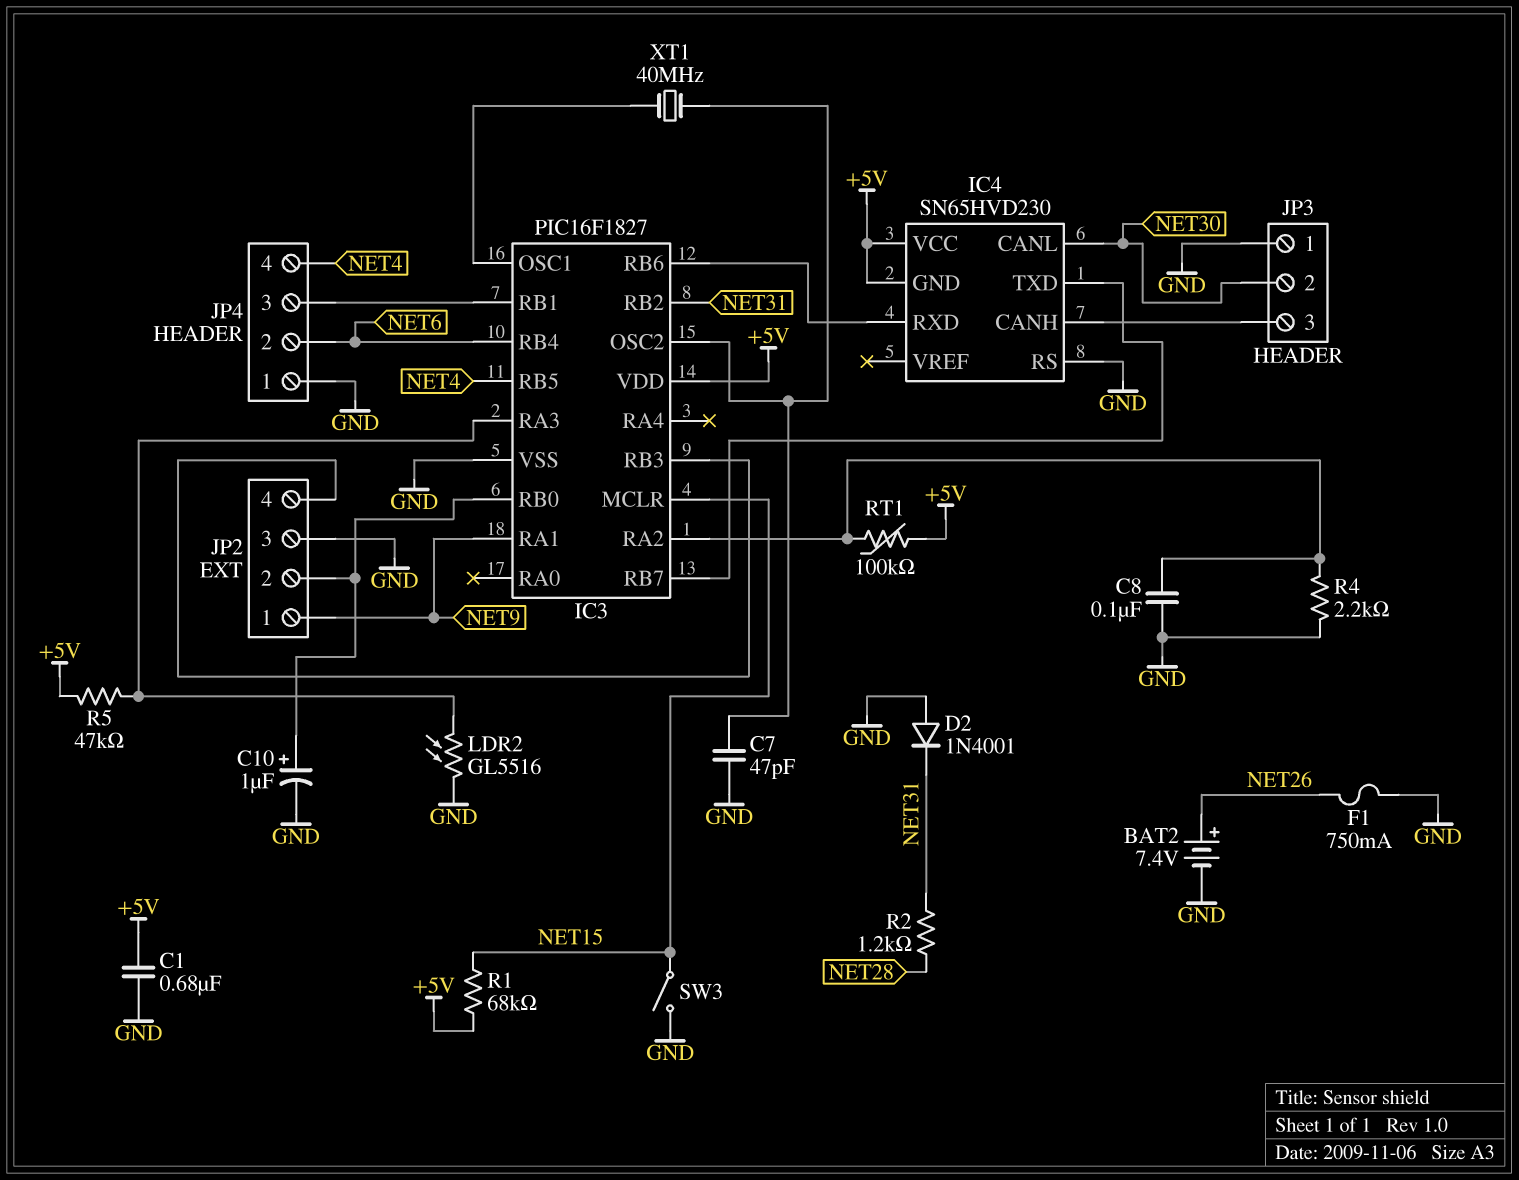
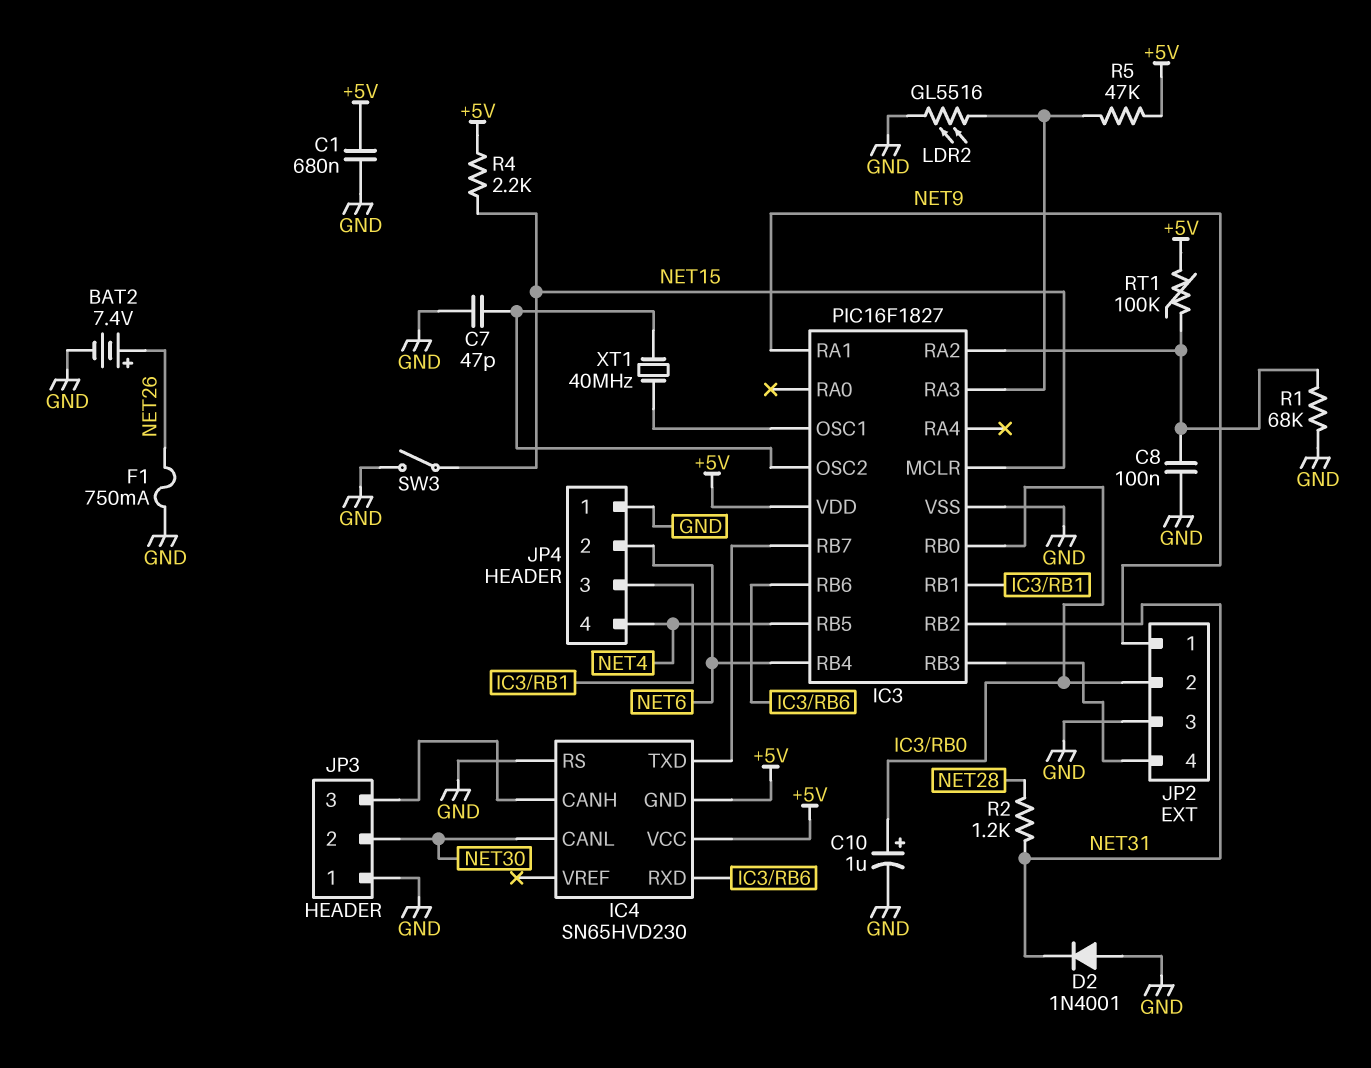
R1: 68k (+5V, NET15) -> 68k (GND, IC3/RA2)
R4: 2.2k (GND, IC3/RA2) -> 2.2k (+5V, NET15)

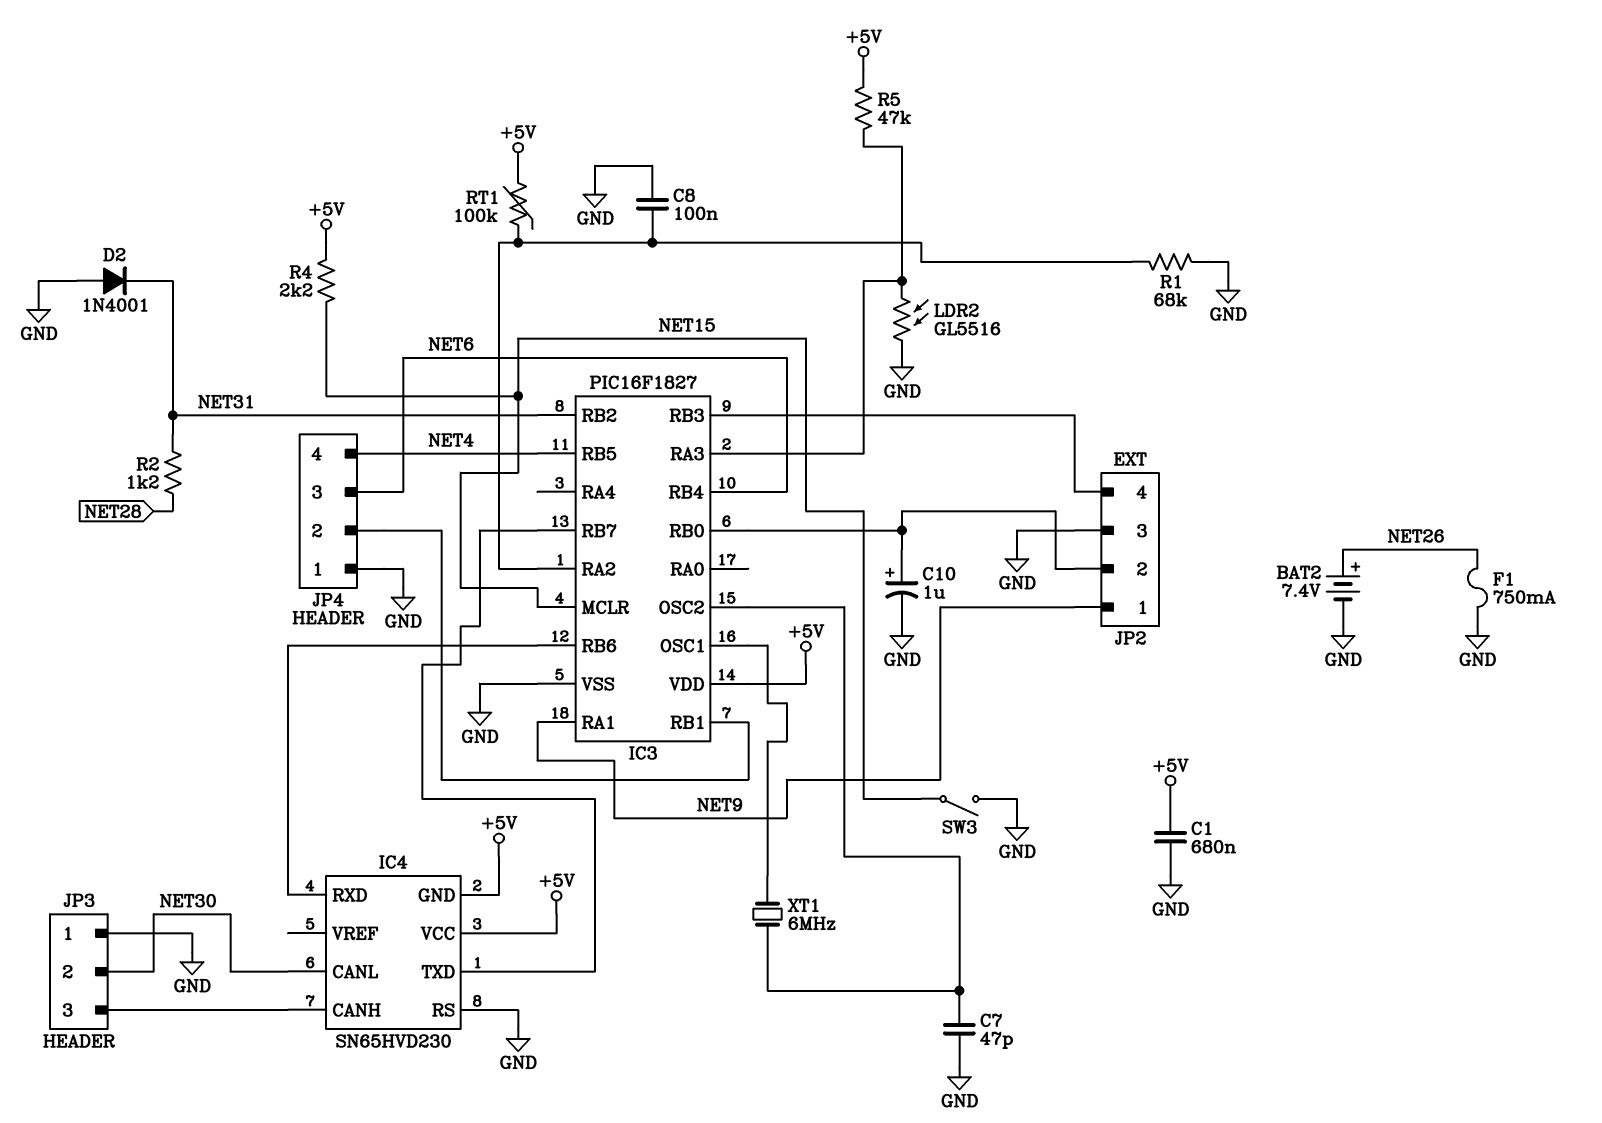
JP4 pin 2: NET6 -> IC3/RB1
JP4 pin 3: IC3/RB1 -> NET6
XT1: 40MHz (IC3/OSC1, IC3/OSC2) -> 6MHz (IC3/OSC1, IC3/OSC2)

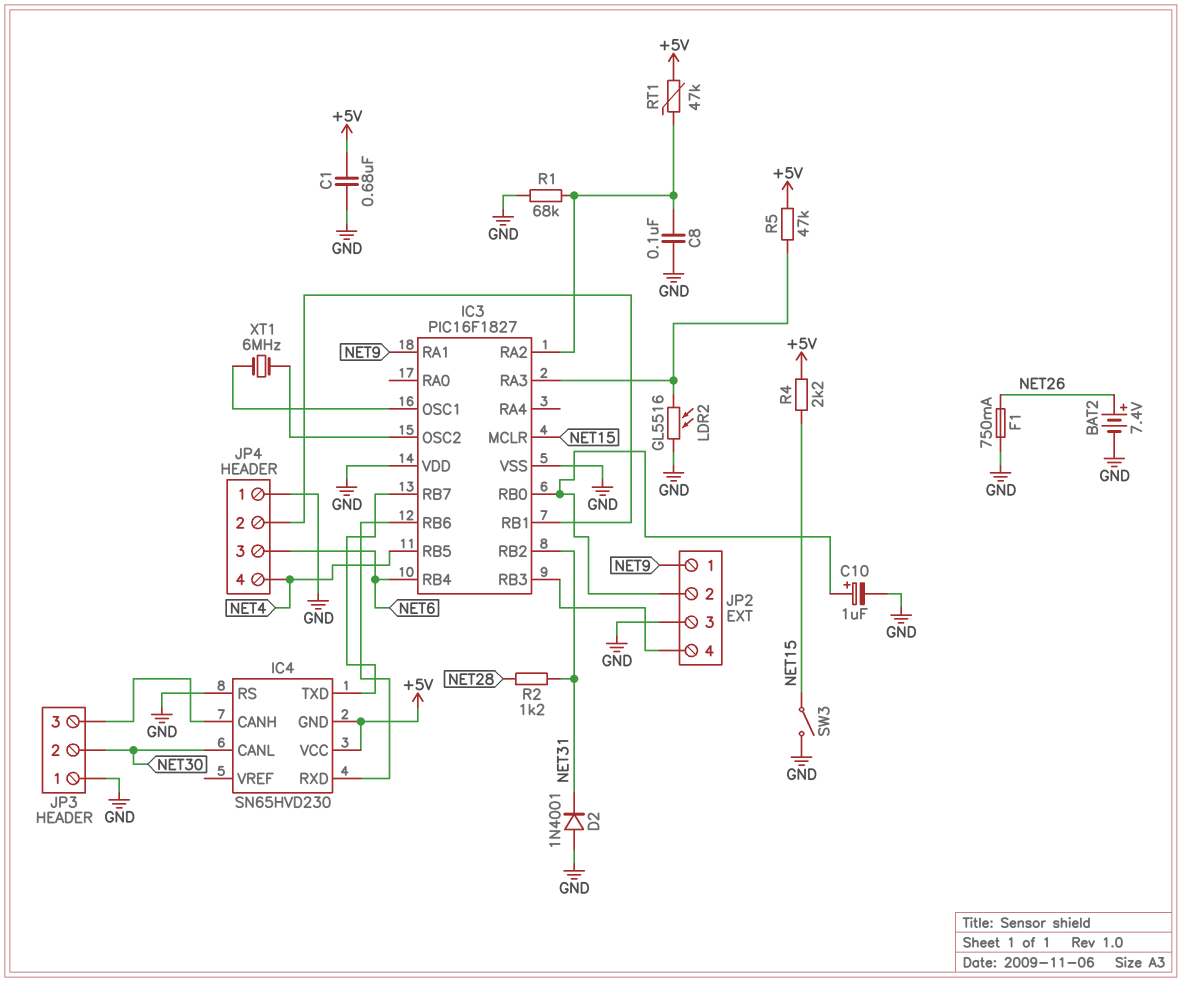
C7: 47pF (GND, IC3/OSC2) -> none
IC3 pin VDD: +5V -> GND
RT1: 100k (+5V, IC3/RA2) -> 47k (+5V, IC3/RA2)

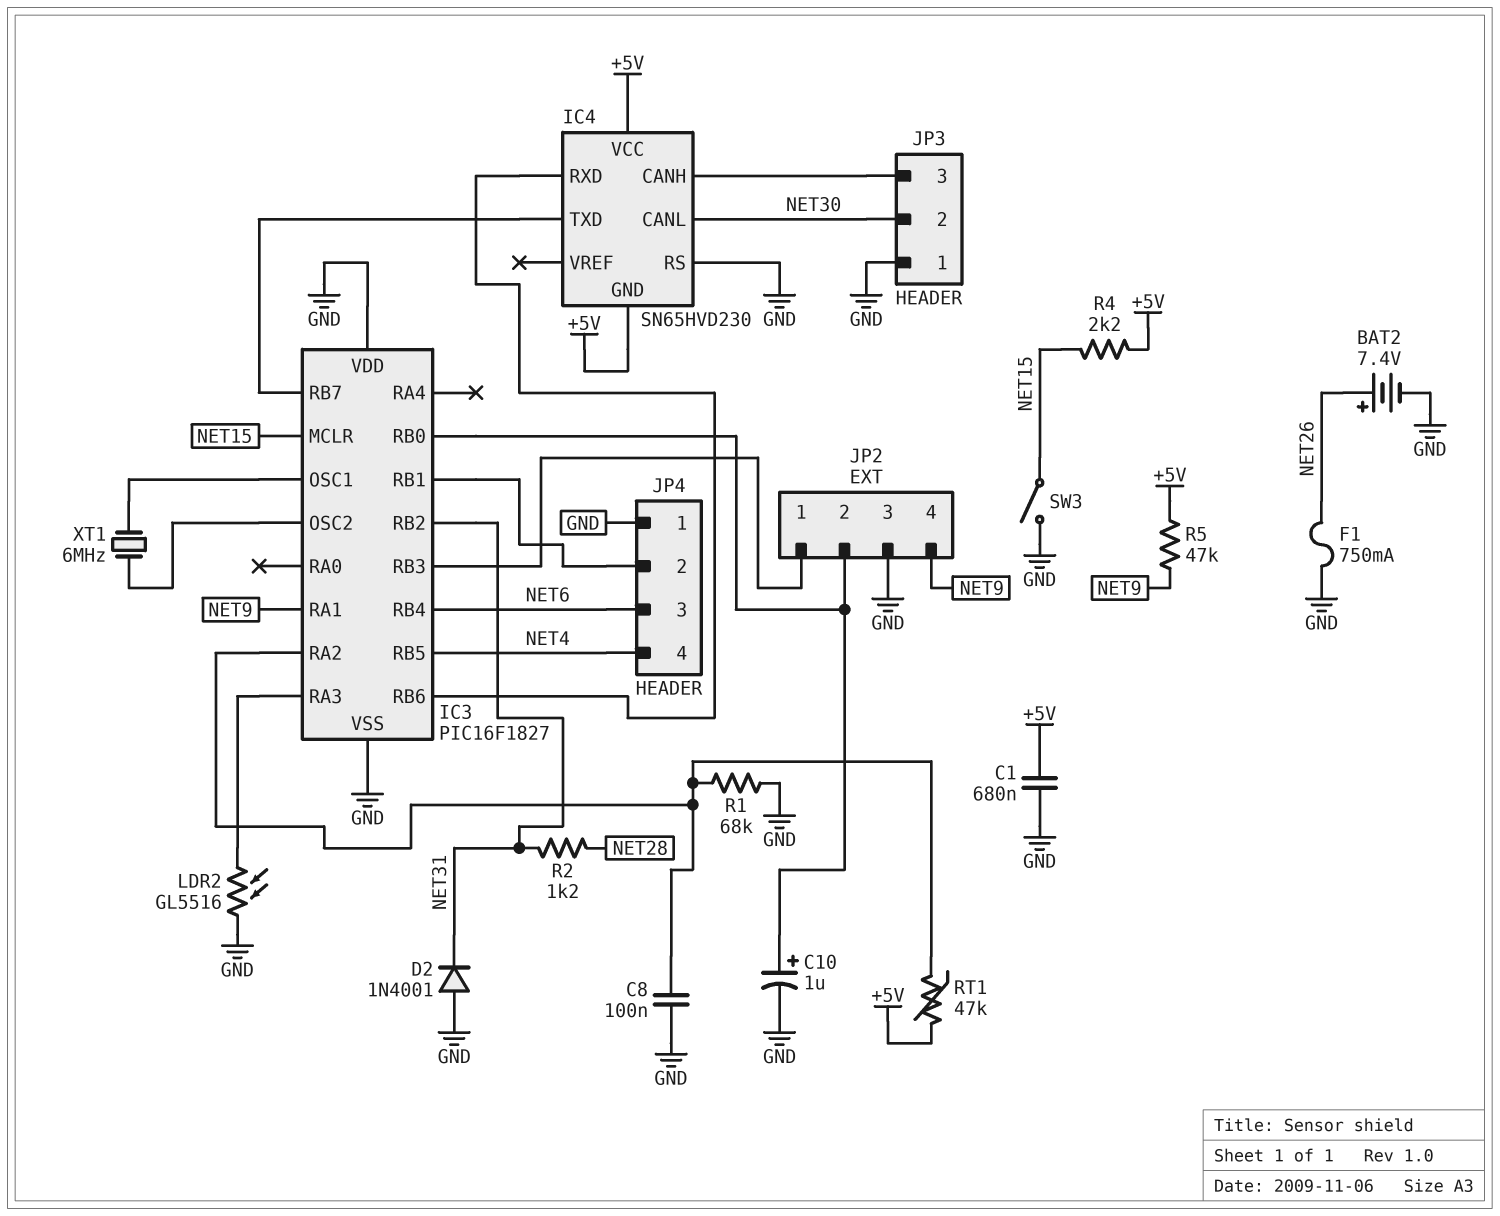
JP2 pin 1: NET9 -> IC3/RB3
JP2 pin 4: IC3/RB3 -> NET9
R5: 47k (+5V, IC3/RA3) -> 47k (+5V, NET9)

